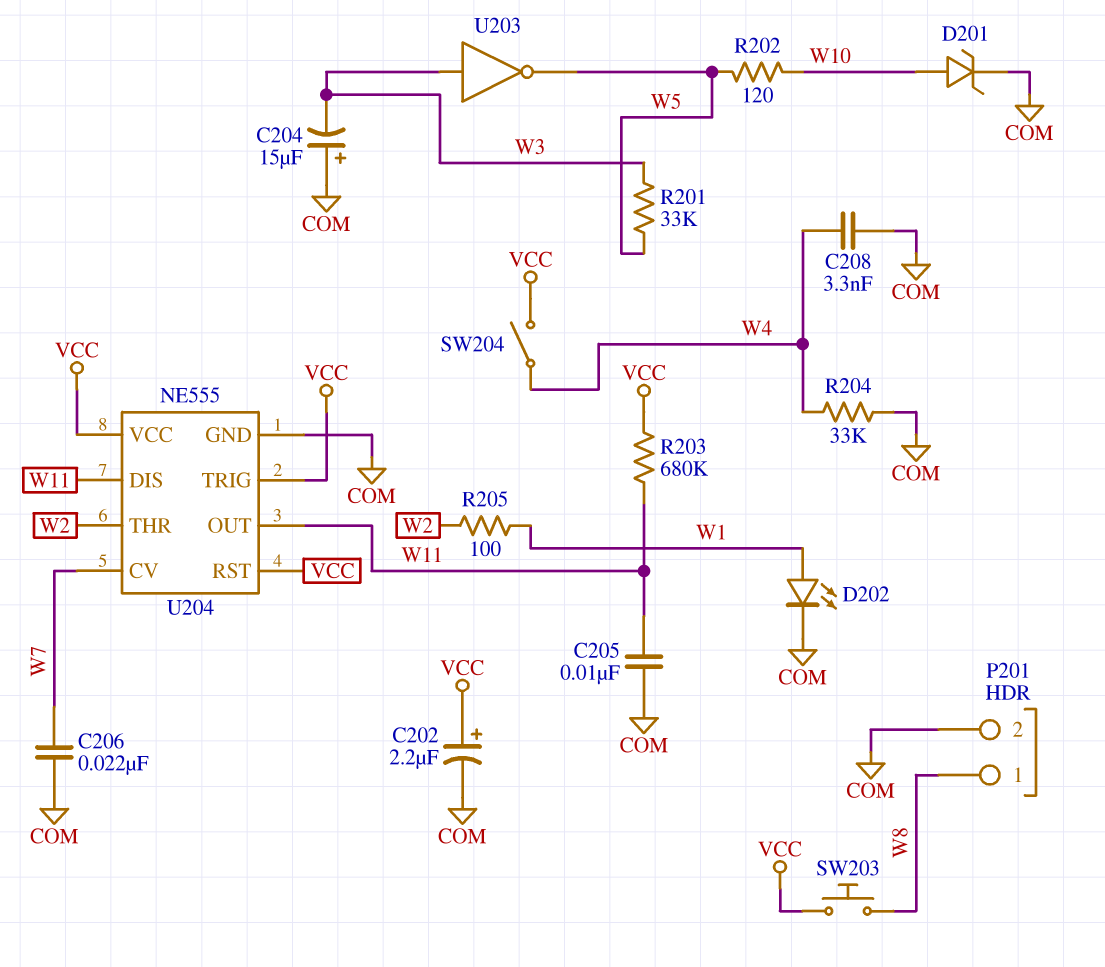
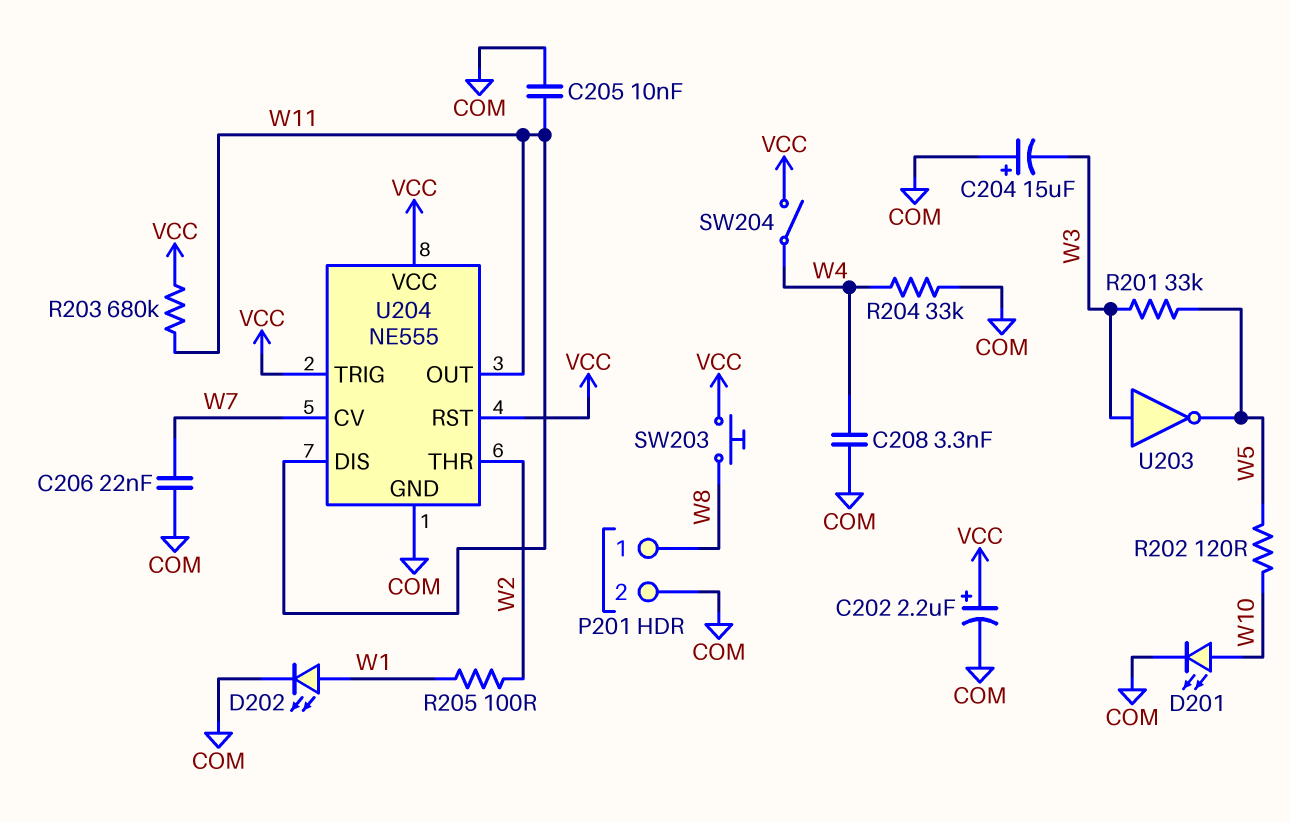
D201: zener (A W10, K COM) -> LED (A W10, K COM)

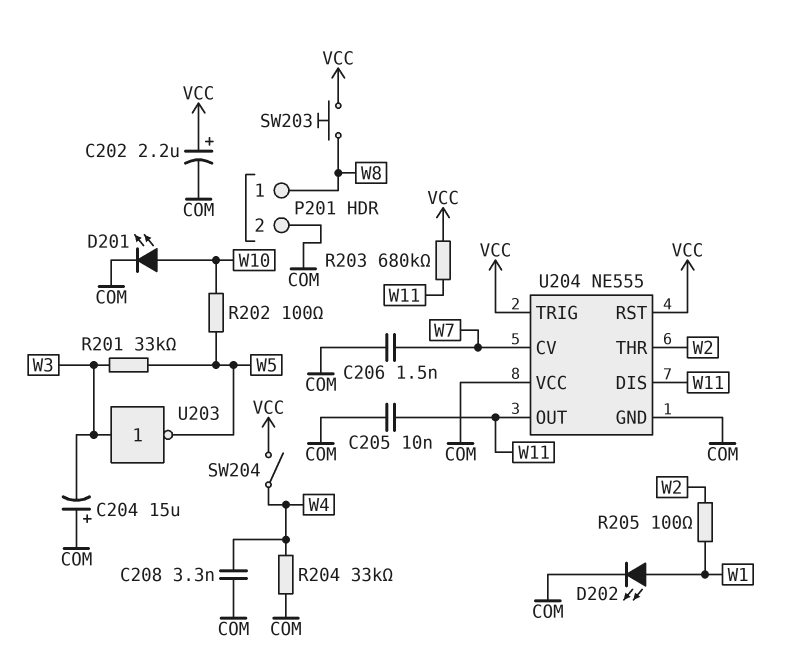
C206: 22nF (COM, W7) -> 1.5nF (COM, W7)
R202: 120 (W5, W10) -> 100 (W5, W10)
U204 pin VCC: VCC -> COM

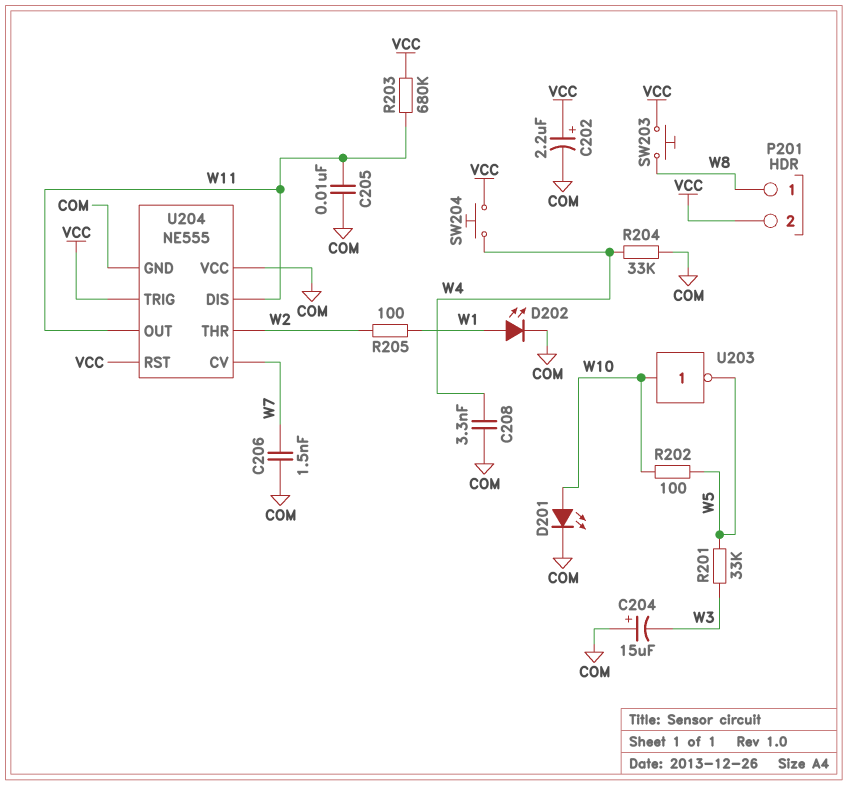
P201 pin 2: COM -> VCC
SW204: switch (VCC, W4) -> button (VCC, W4)
U203: NOT (in W3, out W5) -> NOT (in W10, out W5)

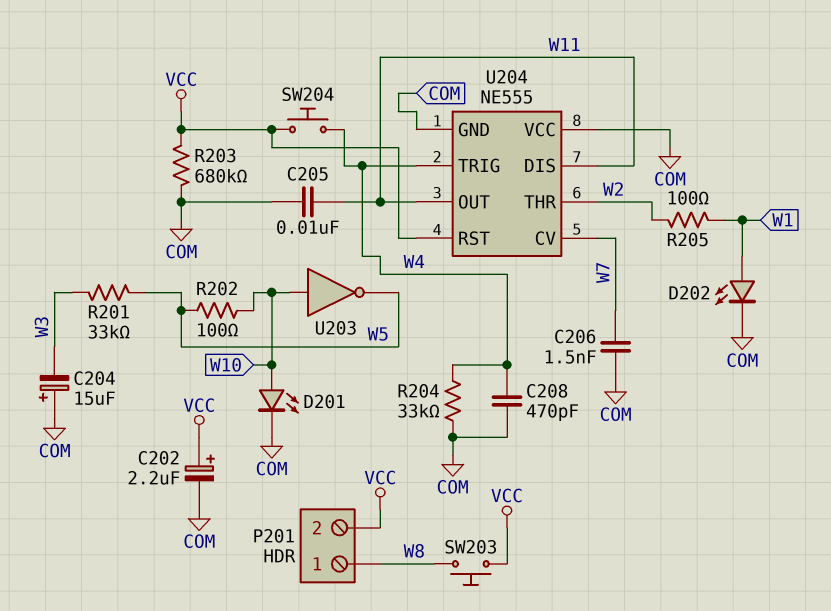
C208: 3.3nF (COM, W4) -> 470pF (COM, W4)
R203: 680k (VCC, W11) -> 680k (COM, VCC)
U204 pin TRIG: VCC -> W4

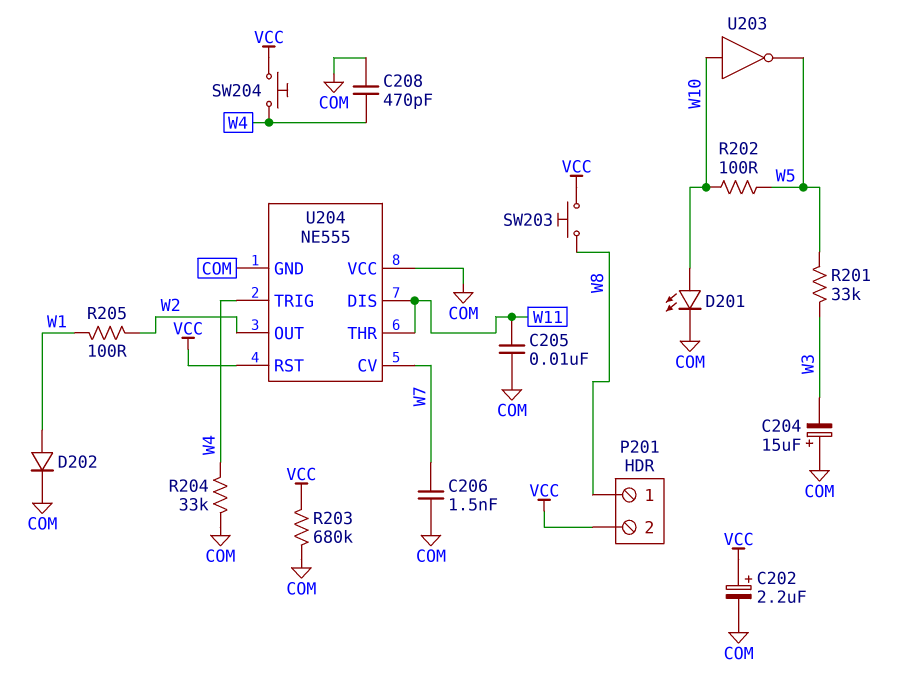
D202: LED (A W1, K COM) -> diode (A W1, K COM)
U204 pin OUT: W11 -> W2
U204 pin THR: W2 -> W11

